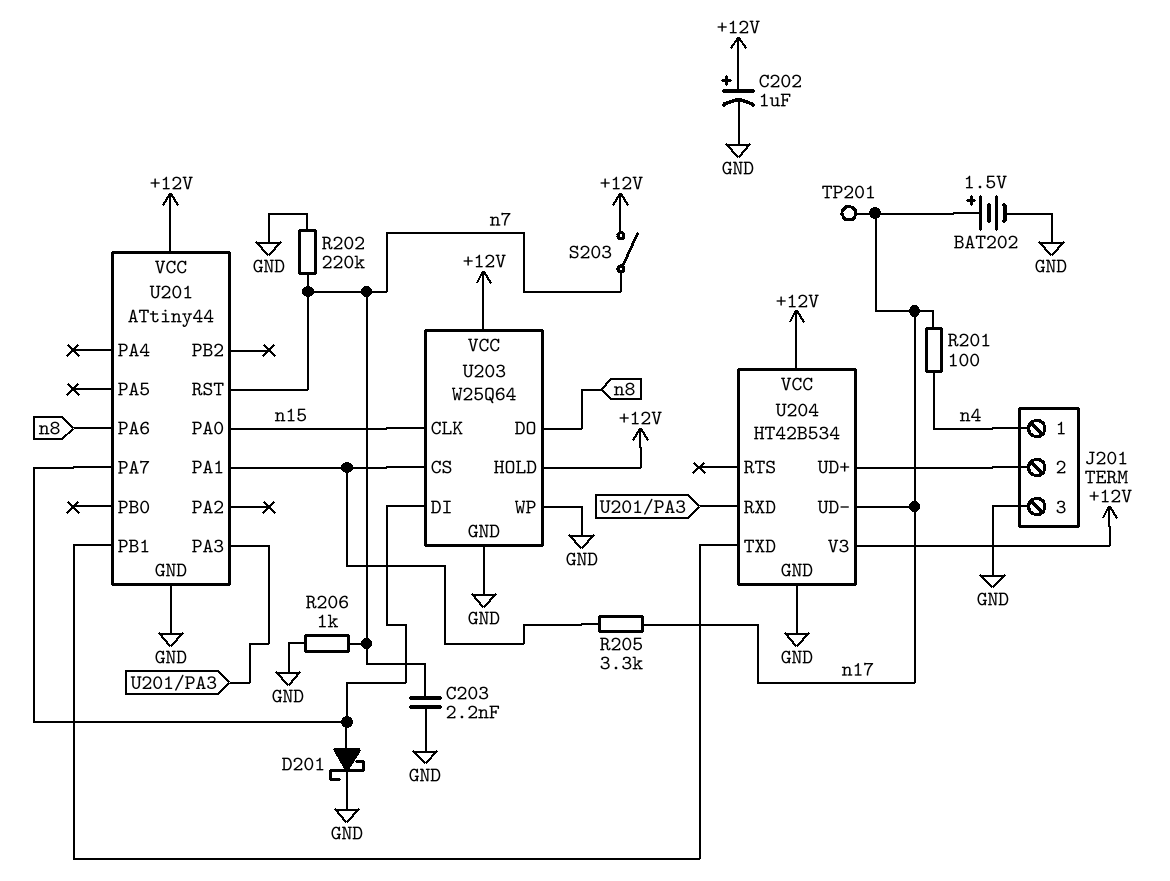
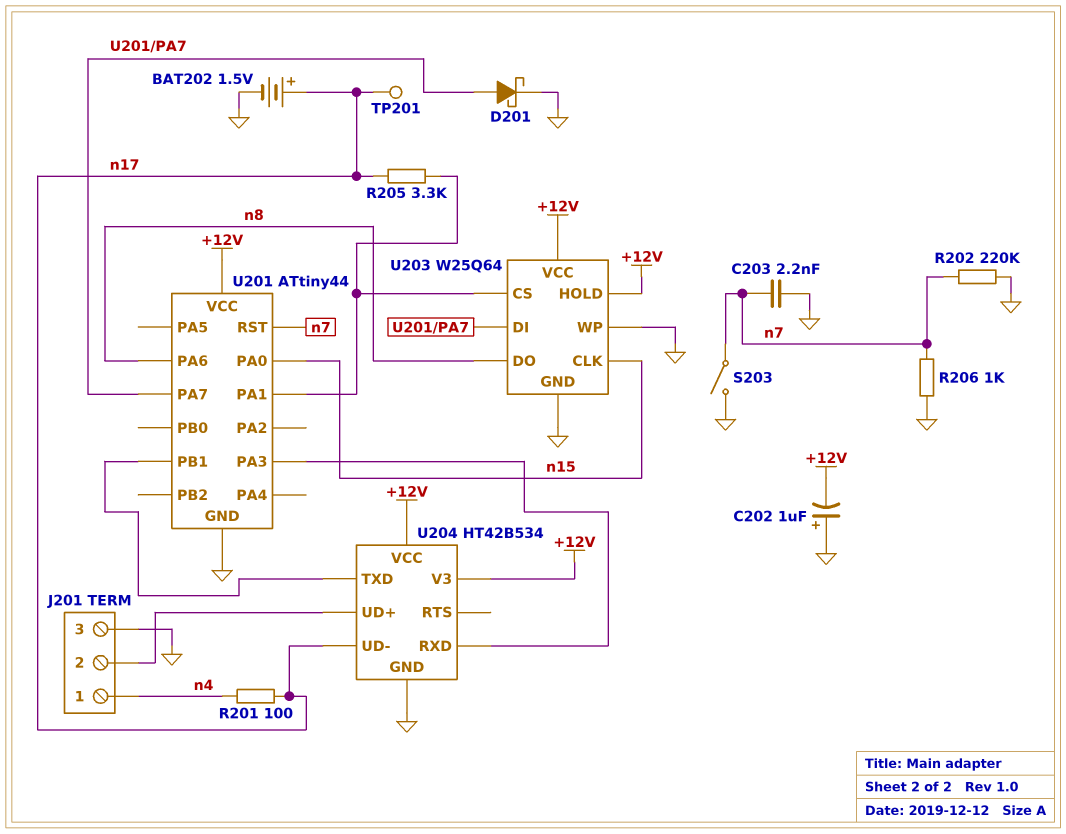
C202: 1uF (plus +12V, minus GND) -> 1uF (plus GND, minus +12V)
S203: switch (+12V, n7) -> switch (GND, n7)

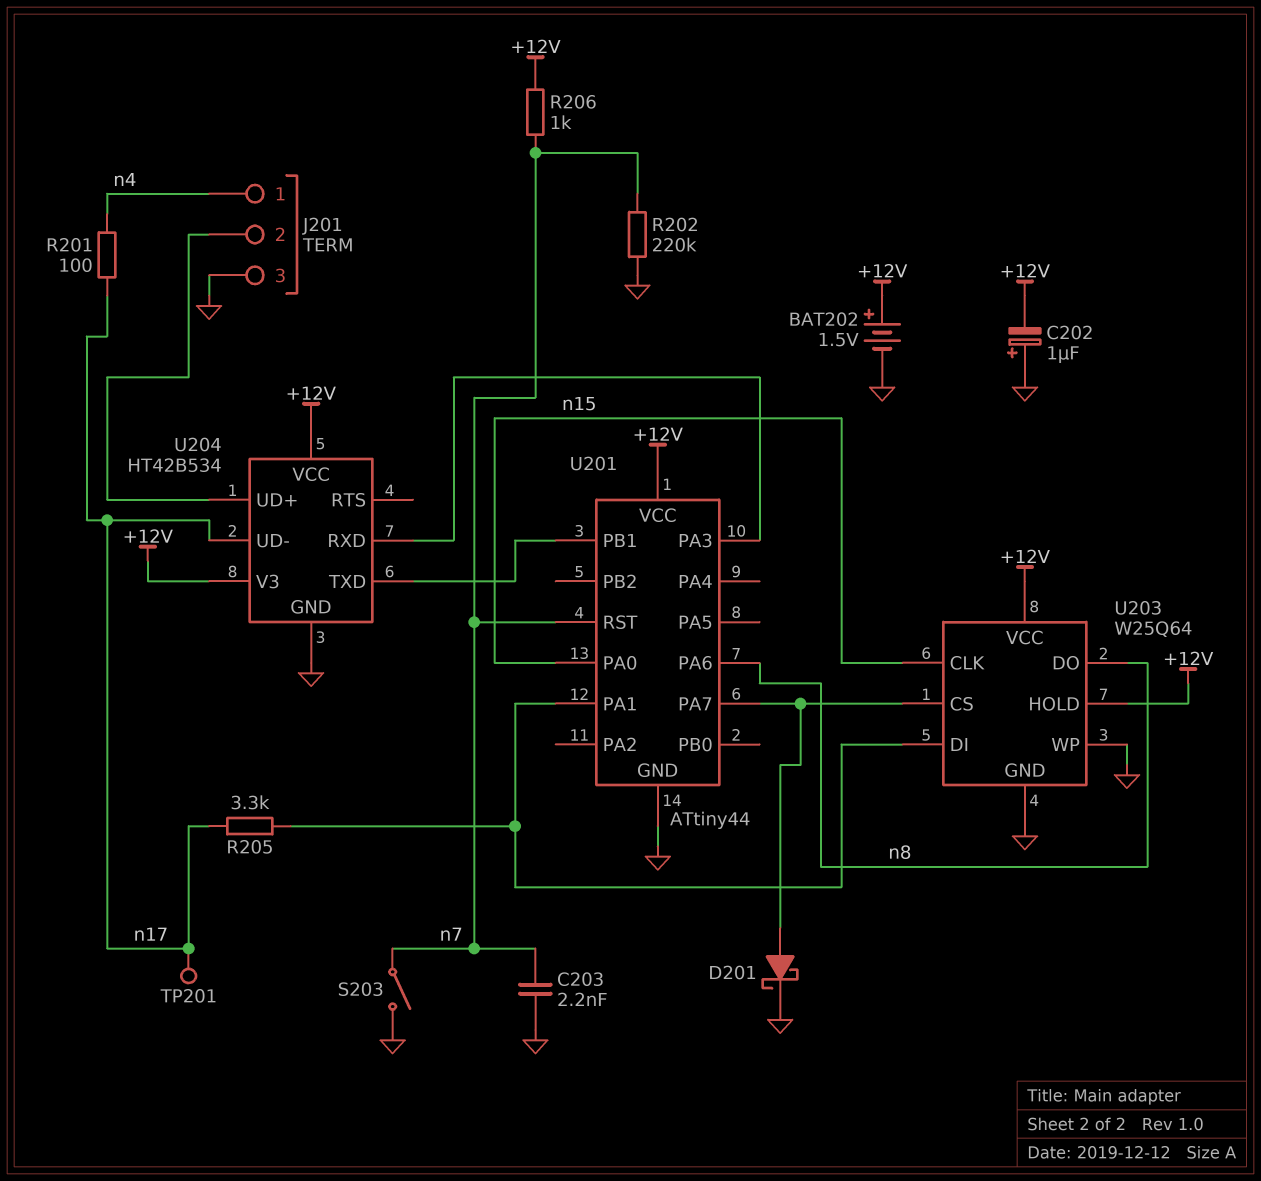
BAT202: 1.5V (plus n17, minus GND) -> 1.5V (plus +12V, minus GND)
R206: 1k (GND, n7) -> 1k (+12V, n7)
U203 pin CS: U201/PA1 -> U201/PA7
U203 pin DI: U201/PA7 -> U201/PA1

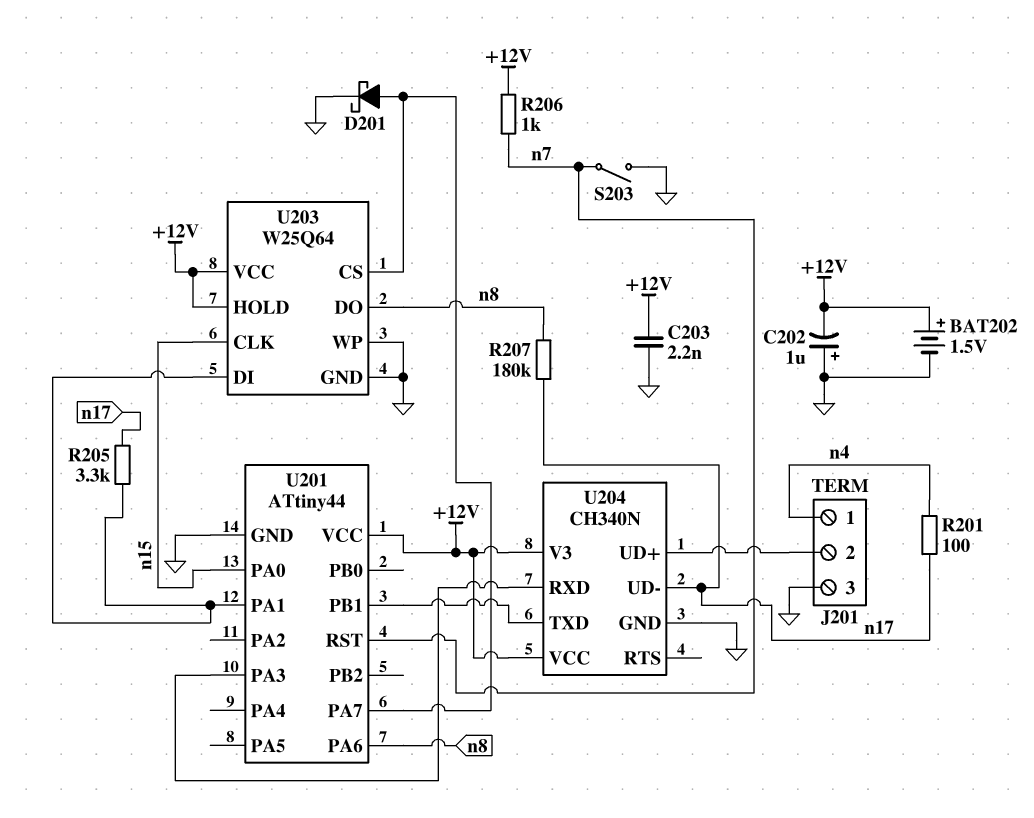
C203: 2.2nF (GND, n7) -> 2.2nF (+12V, GND)
R202: 220k (GND, n7) -> none
R207: none -> 180k (n8, n17)
TP201: test point (n17) -> none
U204: HT42B534 -> CH340N

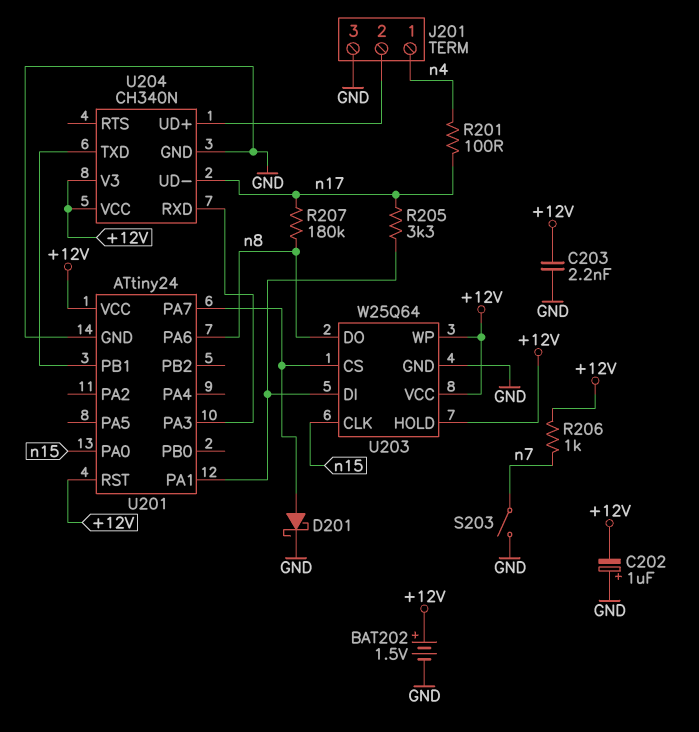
U201: ATtiny44 -> ATtiny24
U201 pin RST: n7 -> +12V
U203 pin WP: GND -> +12V

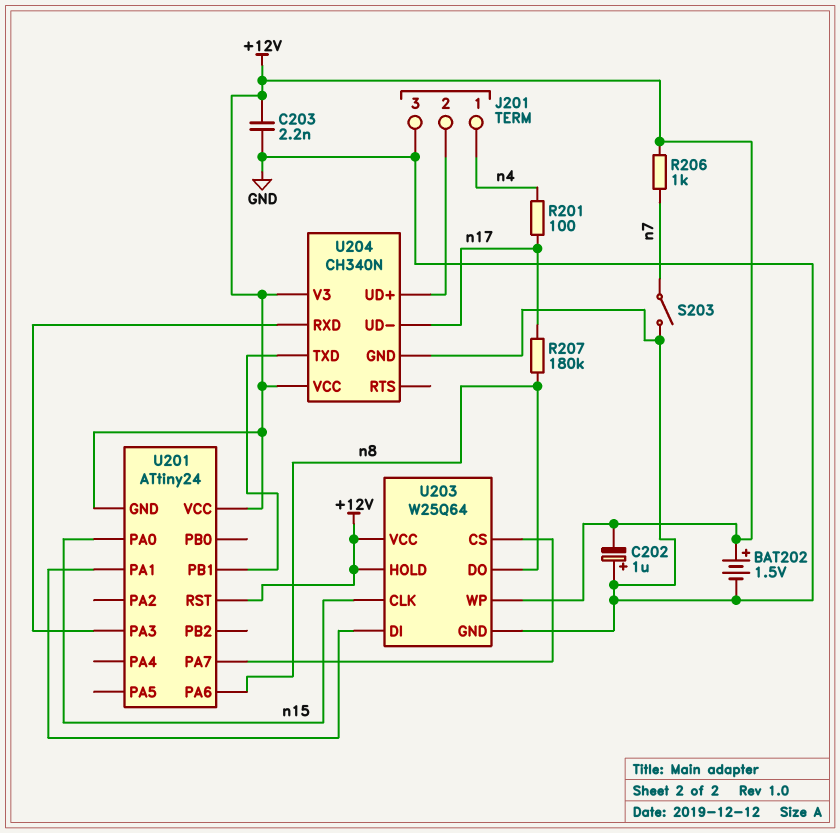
D201: schottky (A U201/PA7, K GND) -> none
R205: 3.3k (U201/PA1, n17) -> none
U201 pin GND: GND -> +12V

